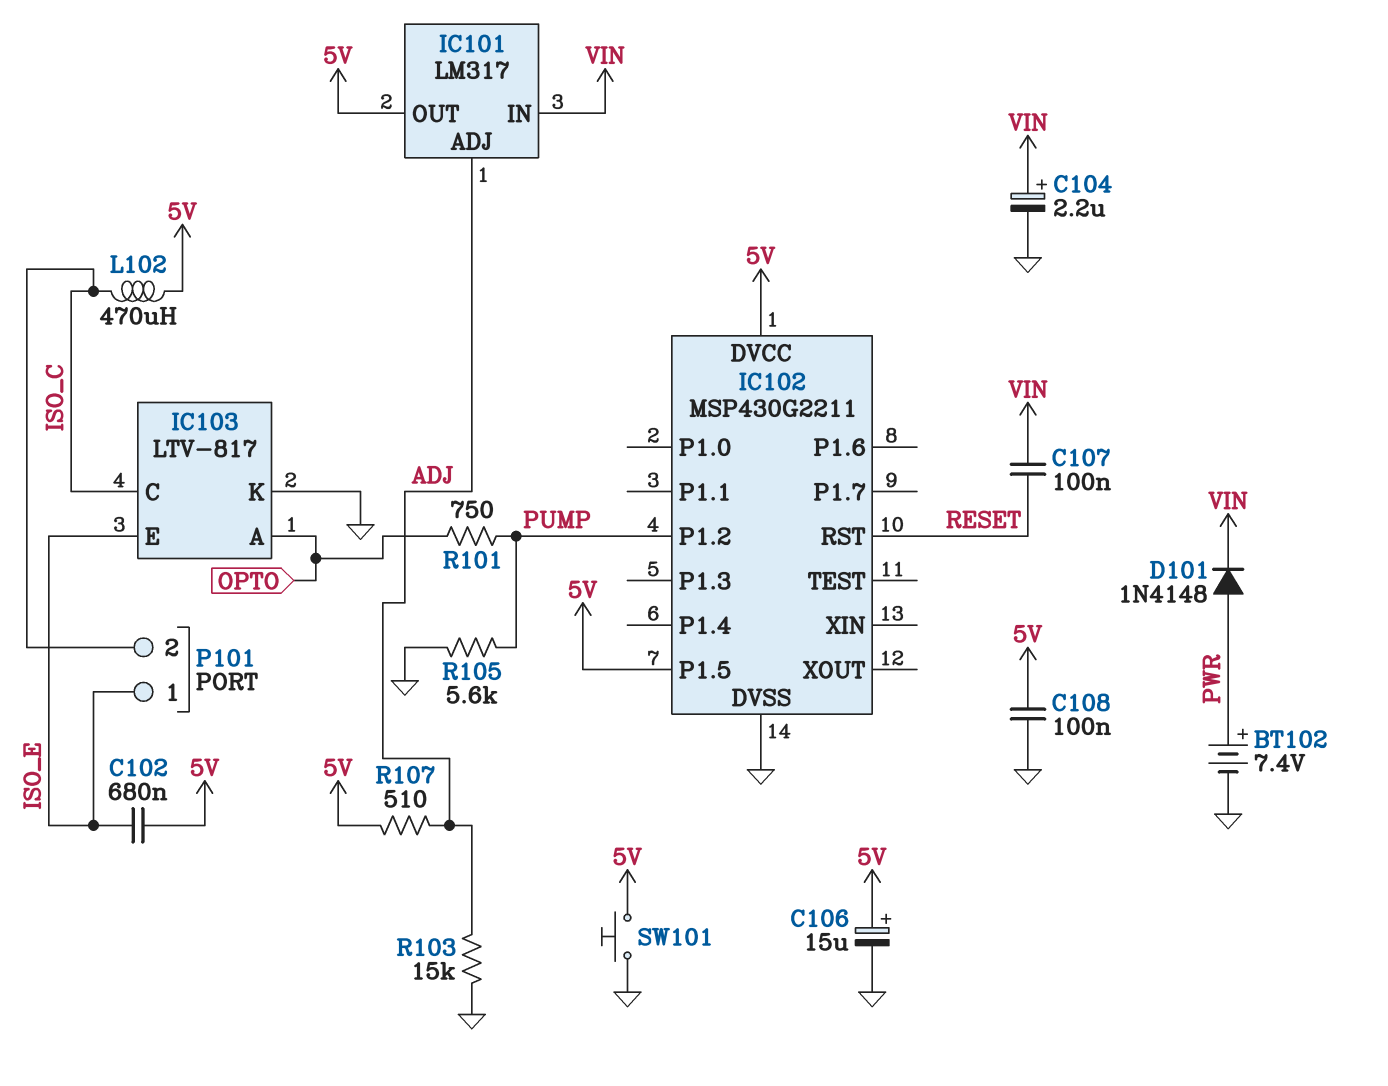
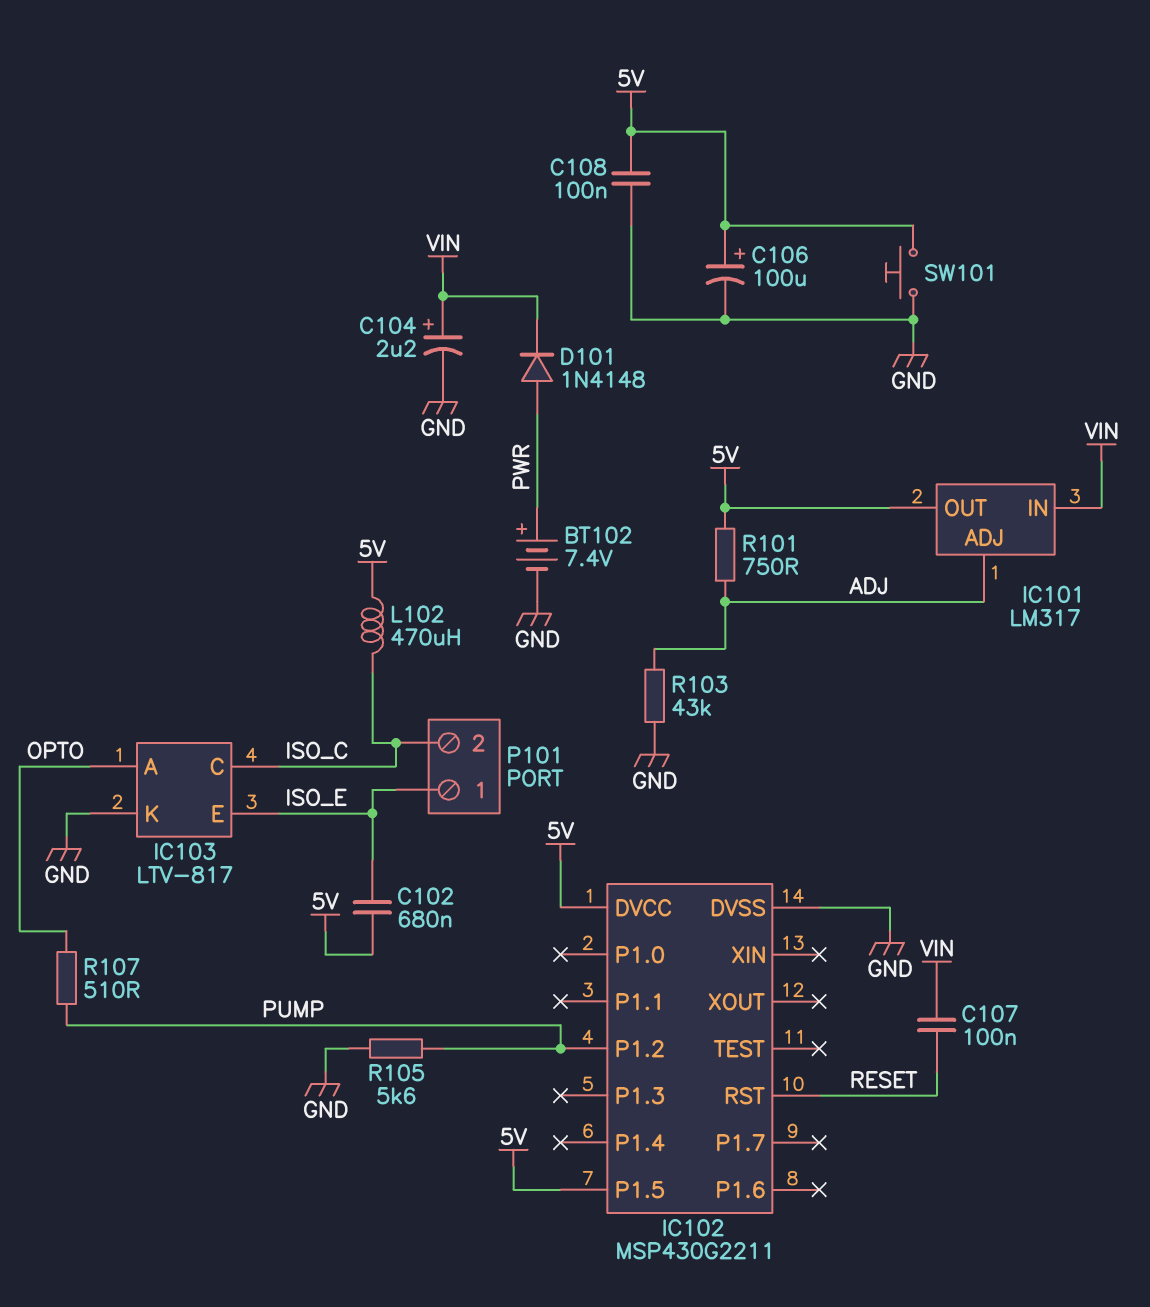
C106: 15uF (plus 5V, minus GND) -> 100uF (plus 5V, minus GND)
R101: 750 (OPTO, PUMP) -> 750 (5V, ADJ)
R103: 15k (ADJ, GND) -> 43k (ADJ, GND)
R107: 510 (5V, ADJ) -> 510 (OPTO, PUMP)

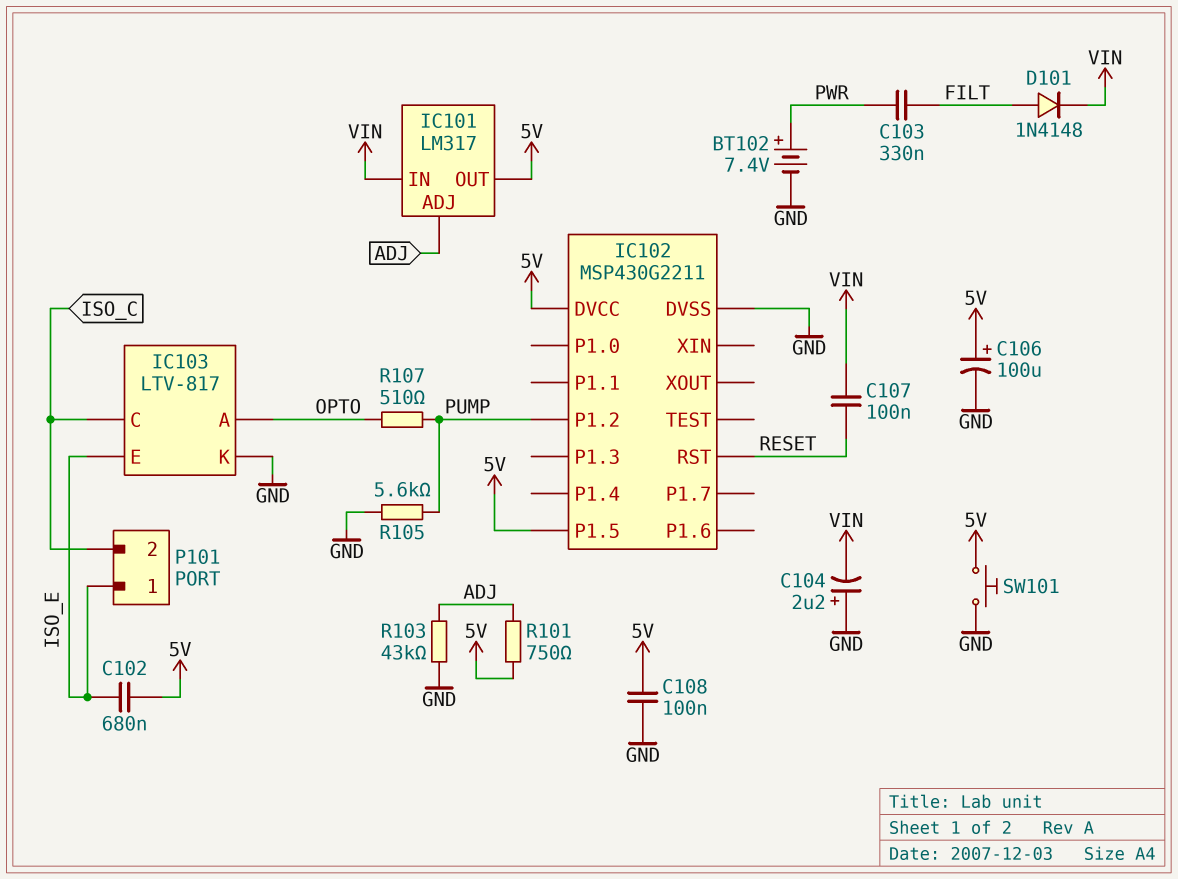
C103: none -> 330nF (FILT, PWR)
C104: 2.2uF (plus VIN, minus GND) -> 2.2uF (plus GND, minus VIN)
D101: diode 1N4148 (A PWR, K VIN) -> diode 1N4148 (A FILT, K VIN)
L102: 470uH (5V, ISO_C) -> none

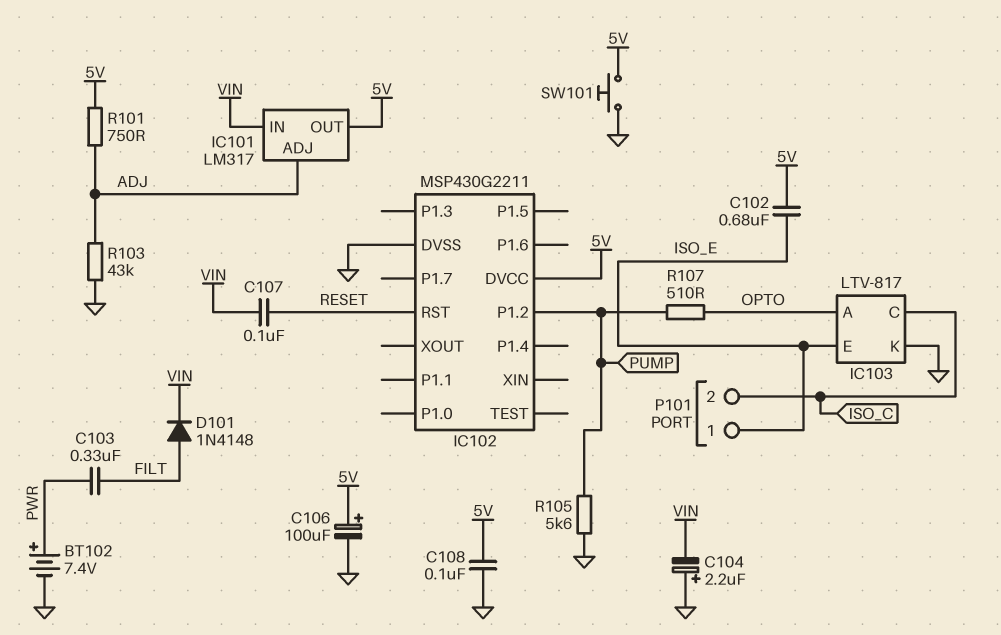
IC102 pin P1.5: 5V -> none

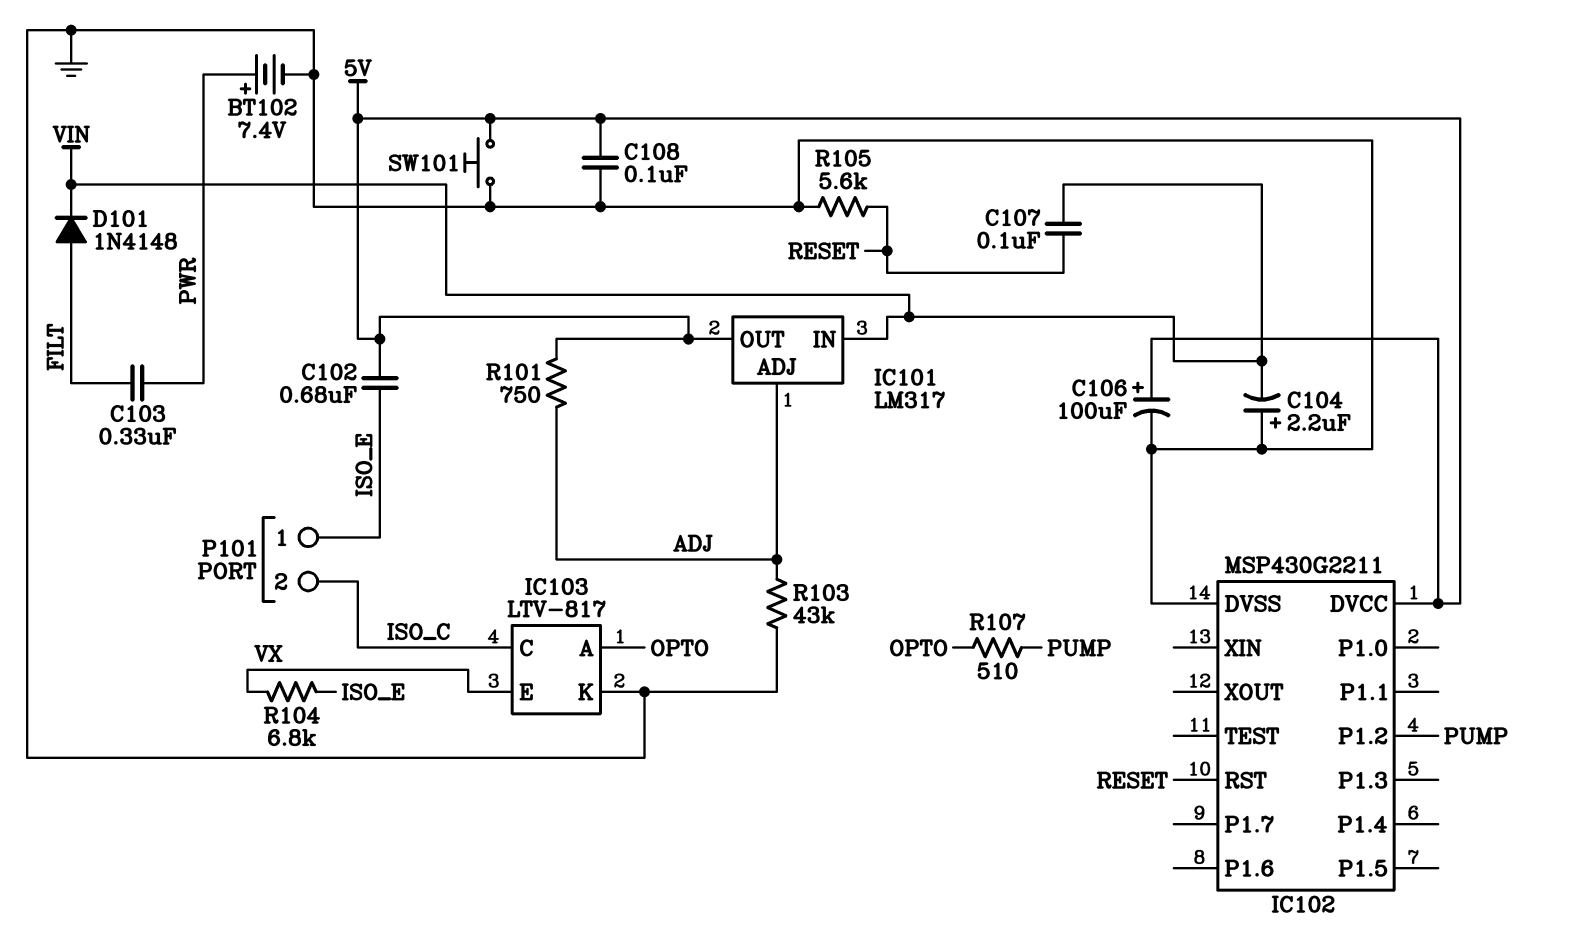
IC103 pin E: ISO_E -> VX
R104: none -> 6.8k (ISO_E, VX)
R105: 5.6k (GND, PUMP) -> 5.6k (GND, RESET)

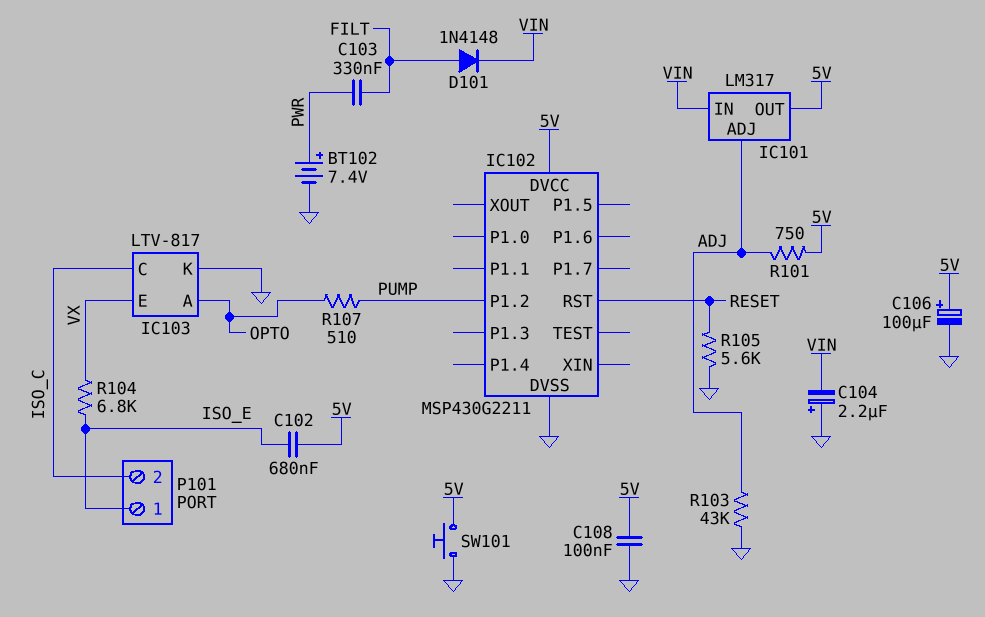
C107: 100nF (RESET, VIN) -> none

